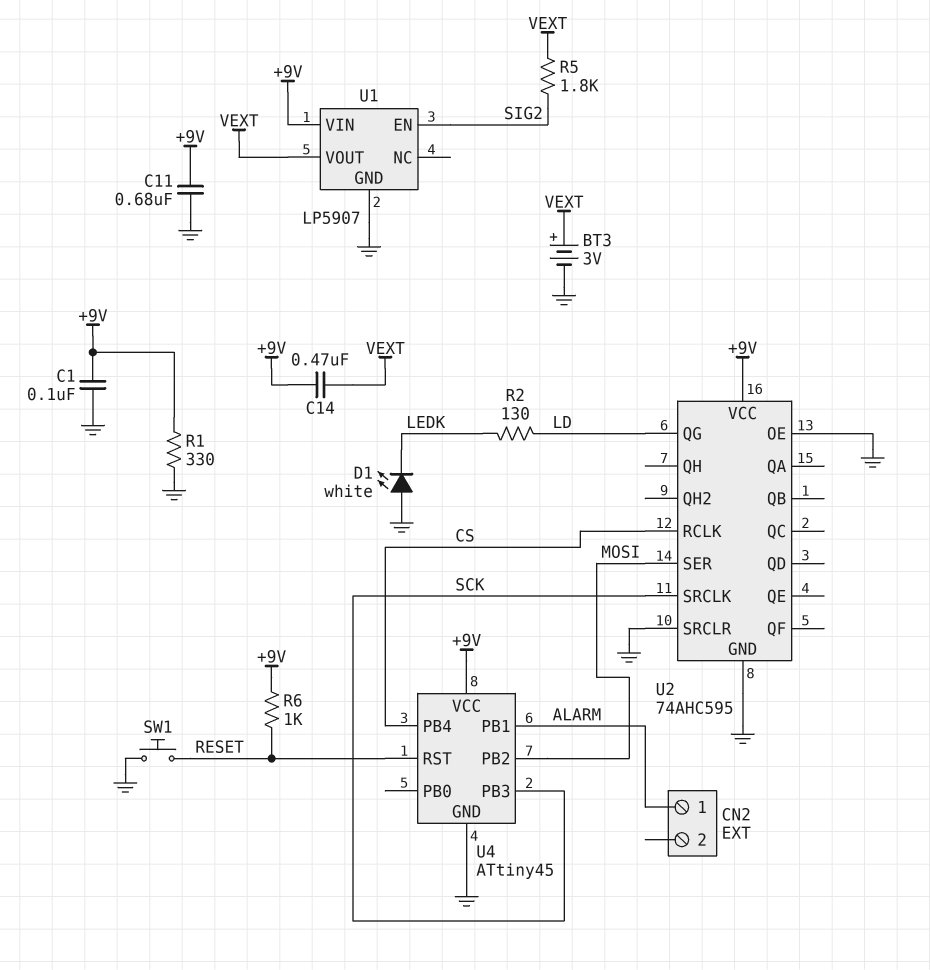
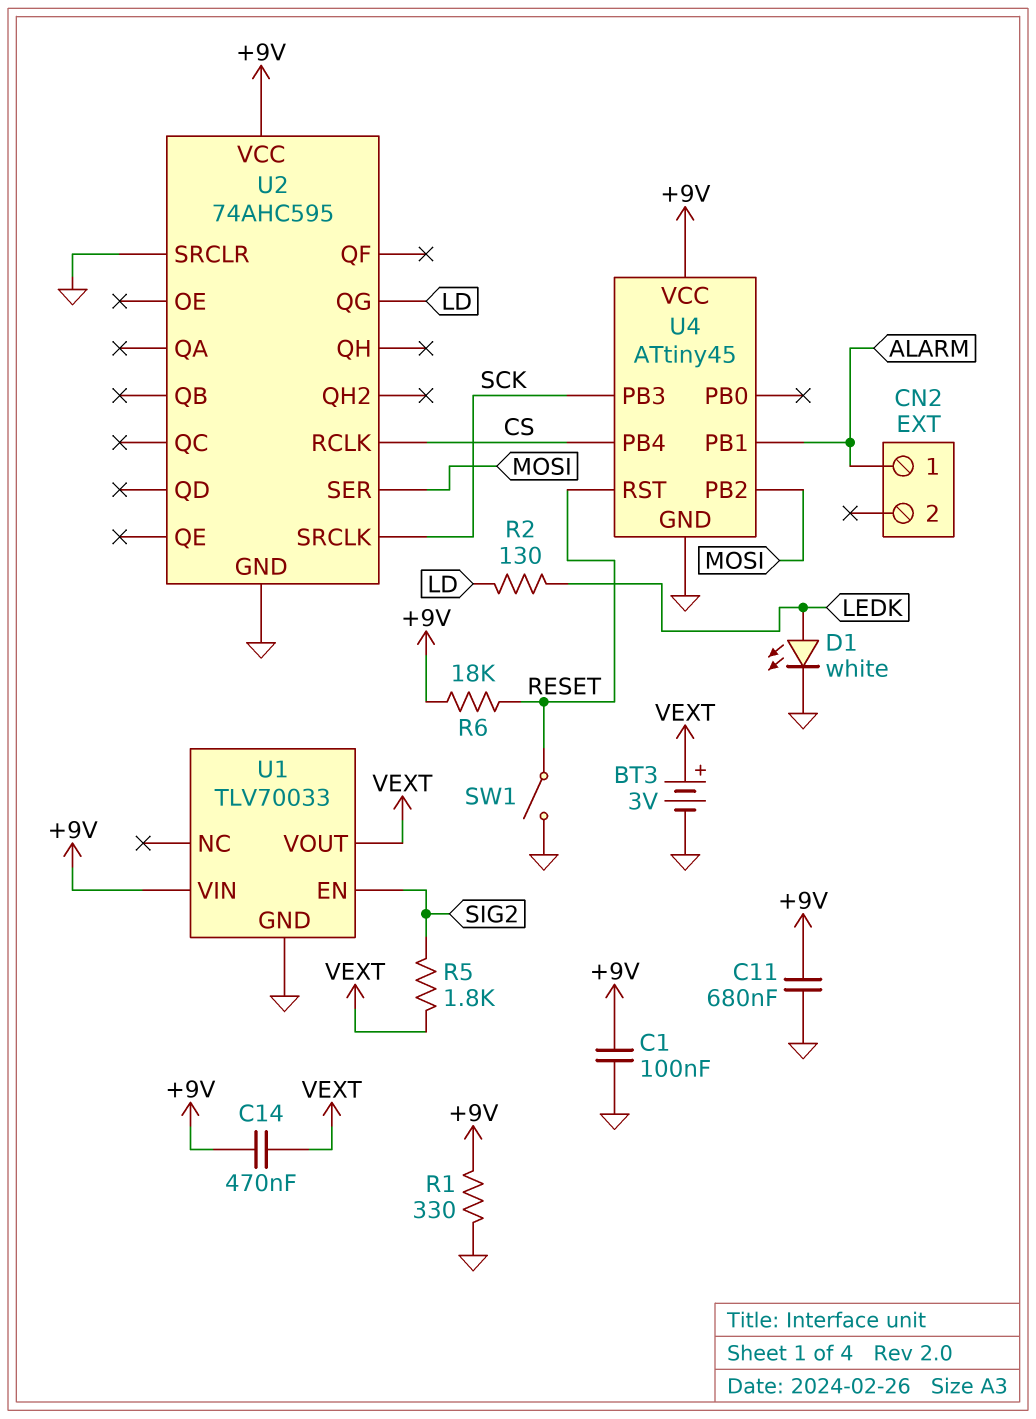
D1: LED white (A GND, K LEDK) -> LED white (A LEDK, K GND)
R6: 1k (+9V, RESET) -> 18k (+9V, RESET)
SW1: button (GND, RESET) -> switch (GND, RESET)
U1: LP5907 -> TLV70033
U2 pin OE: GND -> none

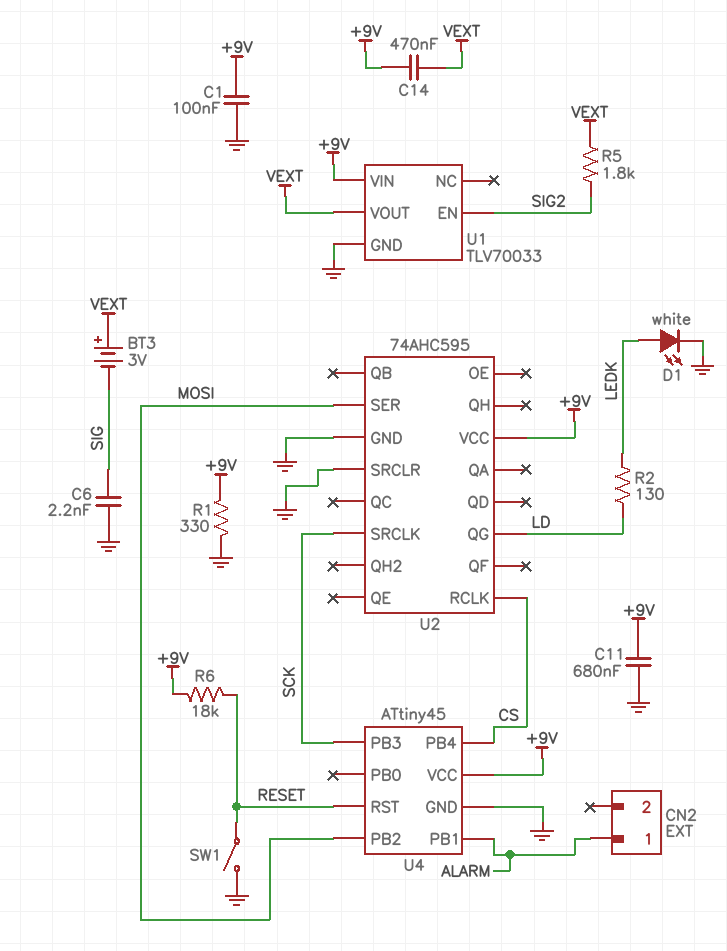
BT3: 3V (plus VEXT, minus GND) -> 3V (plus VEXT, minus SIG)
C6: none -> 2.2nF (GND, SIG)

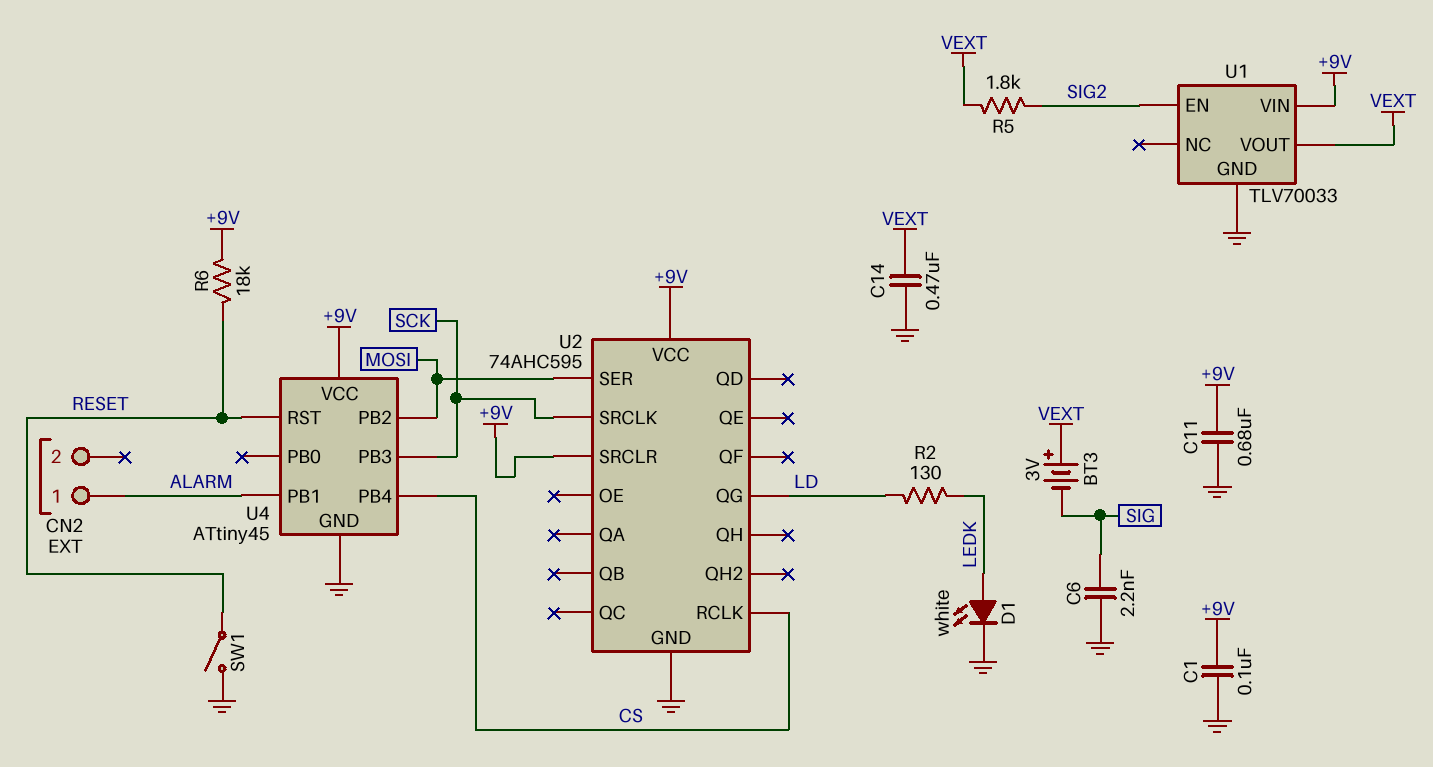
C14: 470nF (+9V, VEXT) -> 470nF (GND, VEXT)
R1: 330 (+9V, GND) -> none
U2 pin SRCLR: GND -> +9V

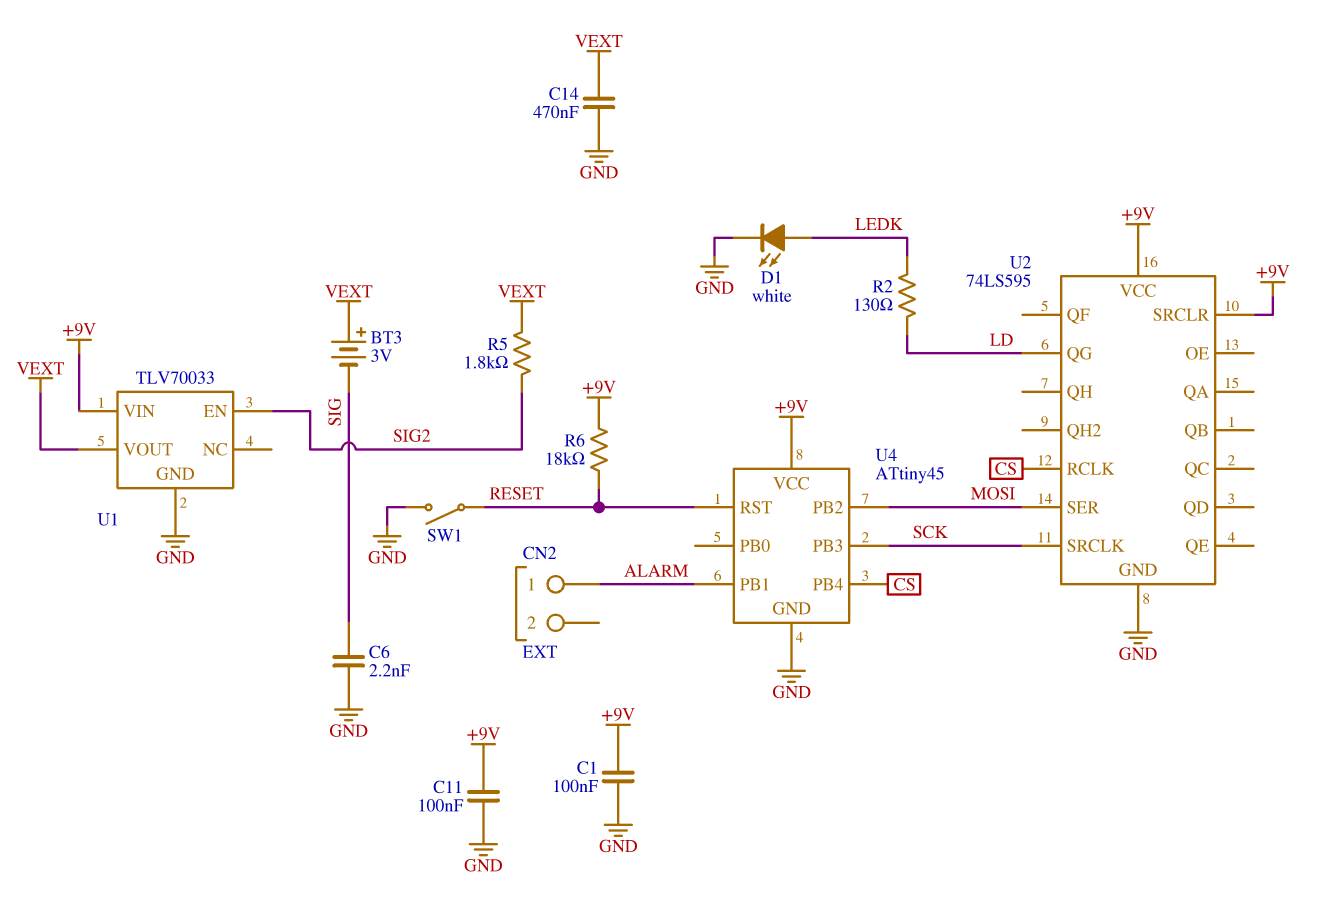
C11: 680nF (+9V, GND) -> 100nF (+9V, GND)
U2: 74AHC595 -> 74LS595

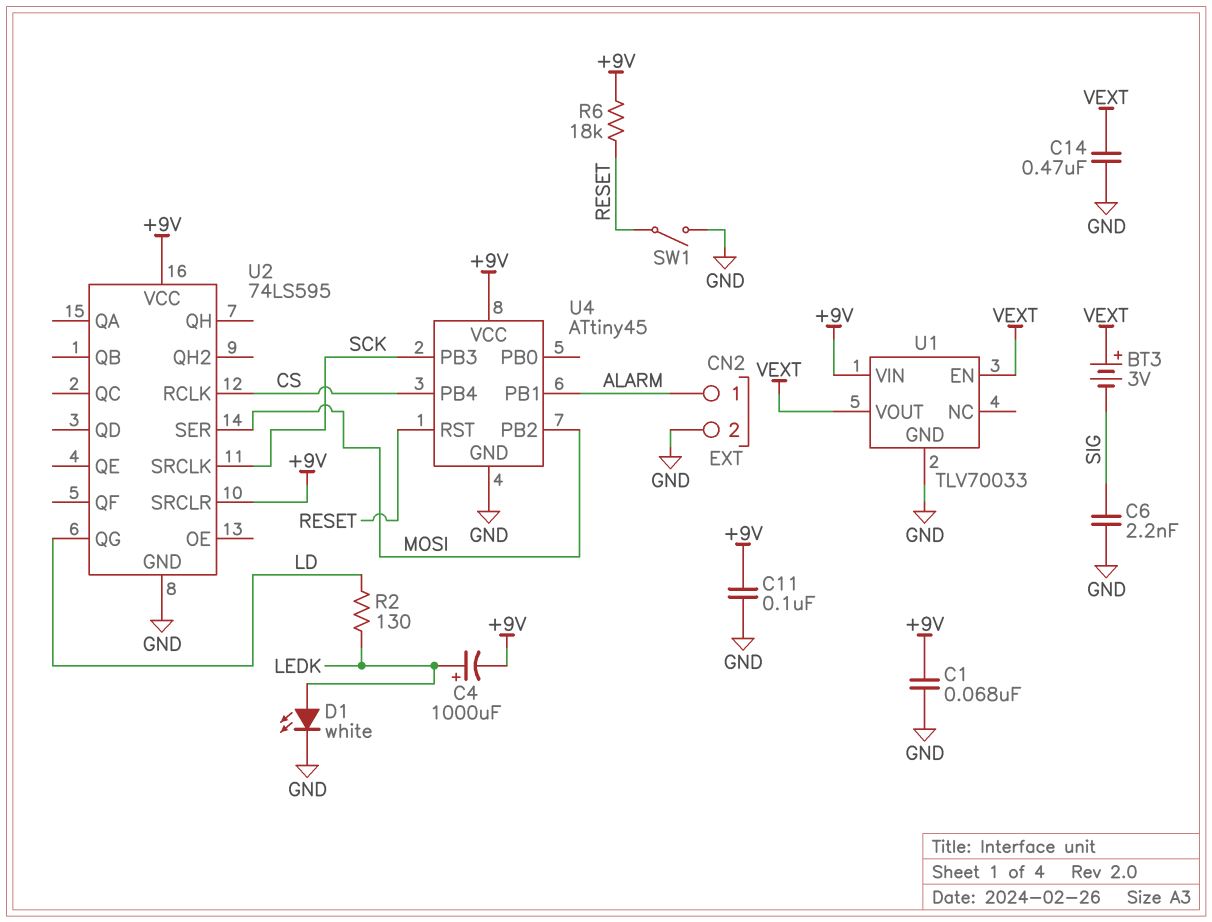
C1: 100nF (+9V, GND) -> 68nF (+9V, GND)
C4: none -> 1000uF (plus LEDK, minus +9V)
CN2 pin 2: none -> GND
R5: 1.8k (SIG2, VEXT) -> none
U1 pin EN: SIG2 -> VEXT

